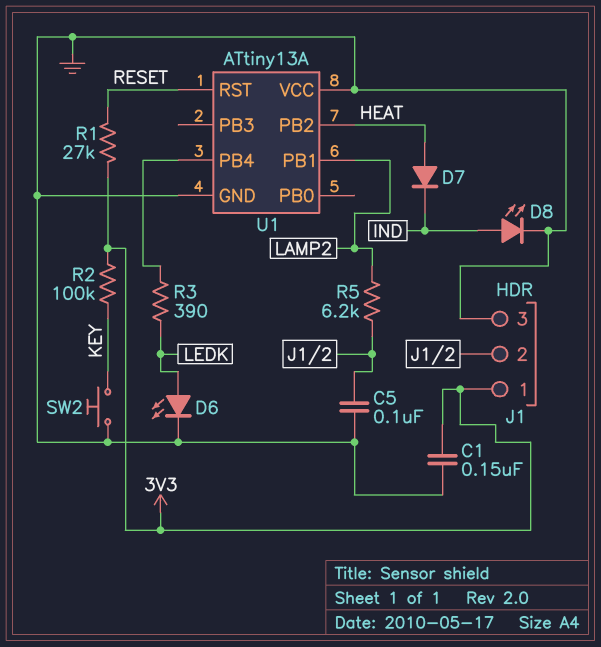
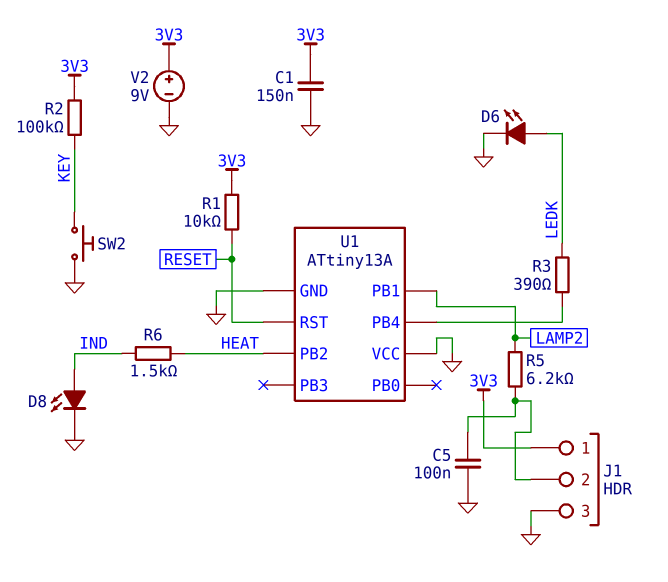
D7: diode (A HEAT, K IND) -> none
R1: 27k (3V3, RESET) -> 10k (3V3, RESET)
R6: none -> 1.5k (HEAT, IND)
V2: none -> 9V (plus 3V3, minus GND)

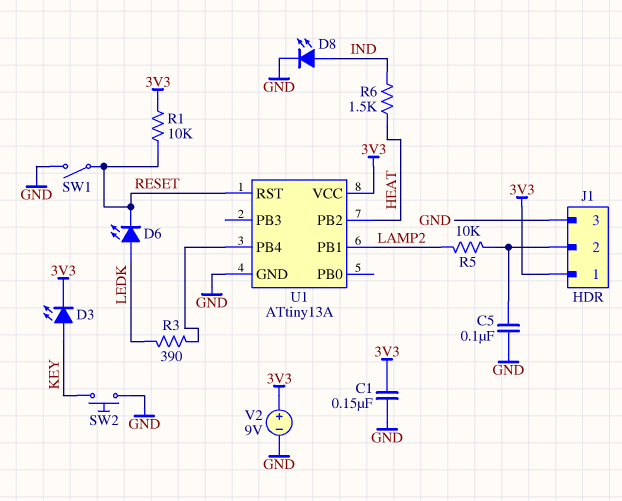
D3: none -> LED (A KEY, K 3V3)
D6: LED (A LEDK, K GND) -> LED (A LEDK, K RESET)
R2: 100k (3V3, KEY) -> none
R5: 6.2k (J1/2, LAMP2) -> 10k (J1/2, LAMP2)
SW1: none -> switch (GND, RESET)
U1 pin VCC: GND -> 3V3

